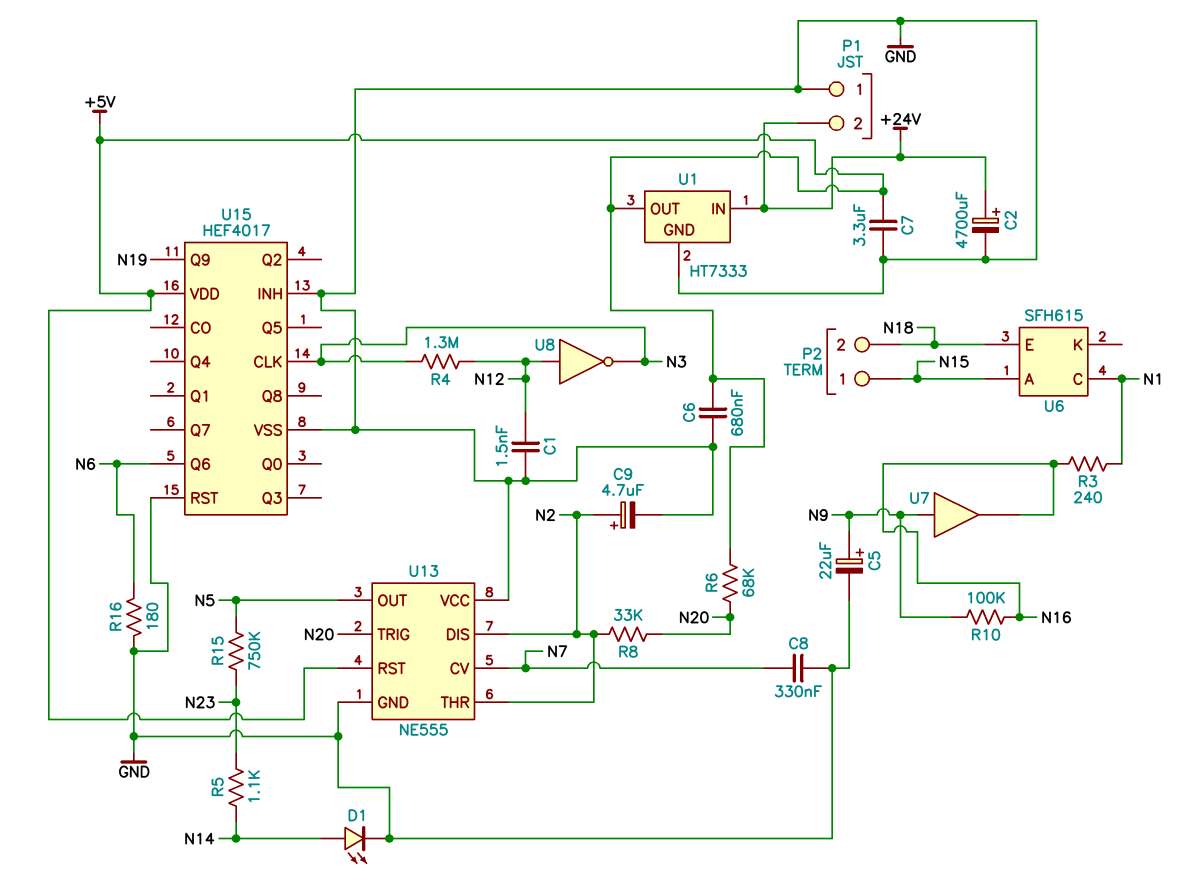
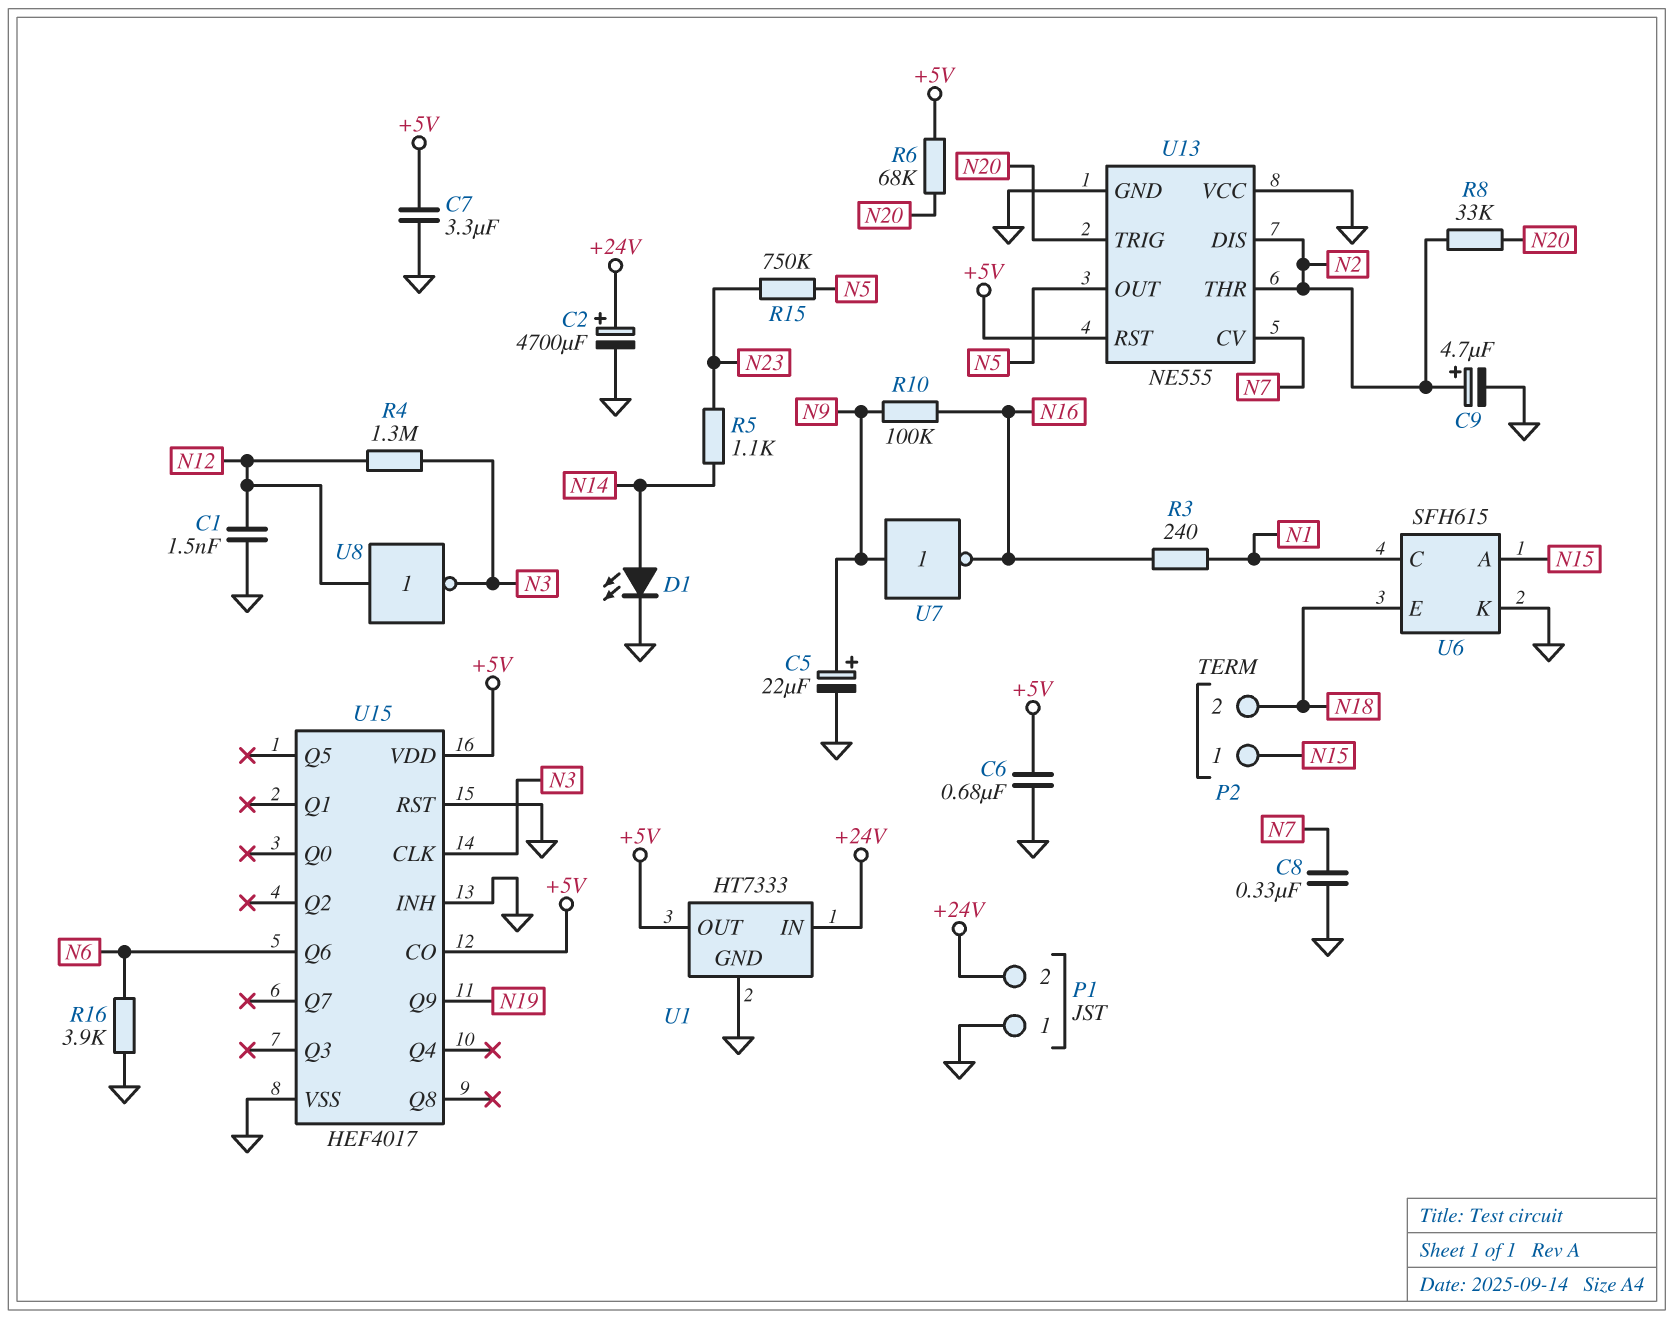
R16: 180 (GND, N6) -> 3.9k (GND, N6)
U6 pin K: none -> GND
U7: buffer (in N9, out N16) -> NOT (in N9, out N16)
U15 pin CO: none -> +5V

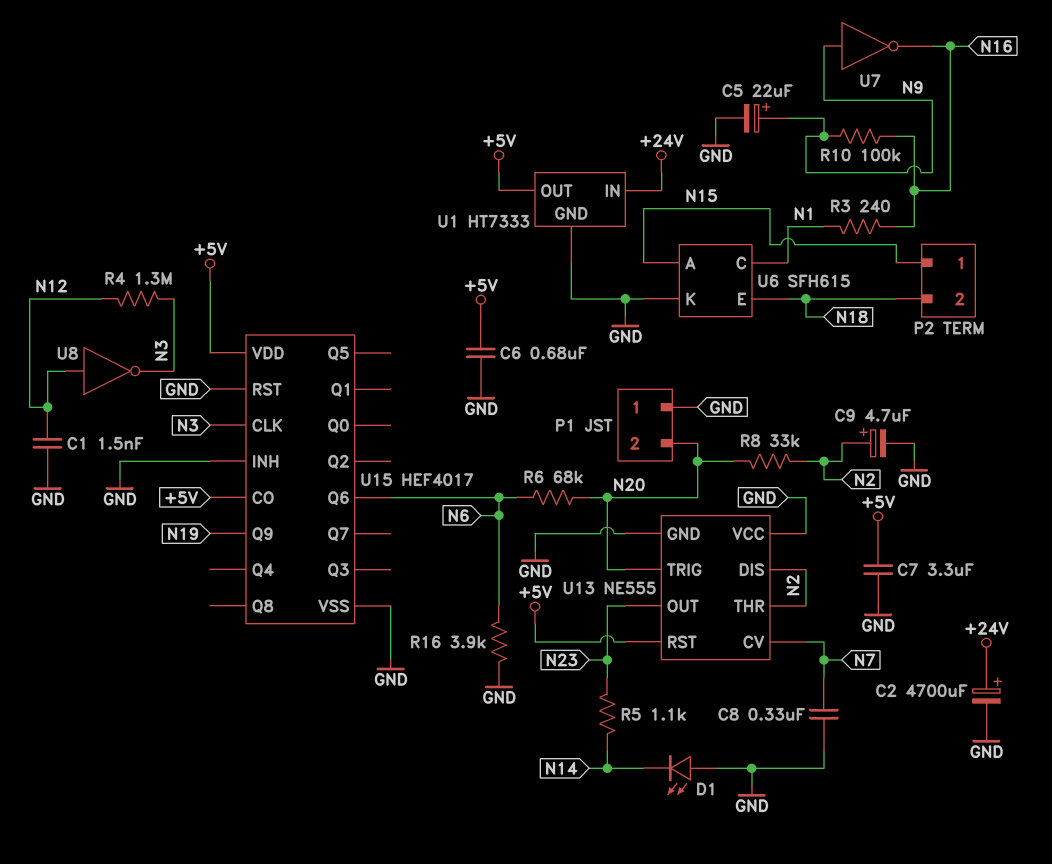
D1: LED (A N14, K GND) -> LED (A GND, K N14)
P1 pin 2: +24V -> N20
R6: 68k (+5V, N20) -> 68k (N6, N20)
R15: 750k (N5, N23) -> none
U13 pin OUT: N5 -> N23

